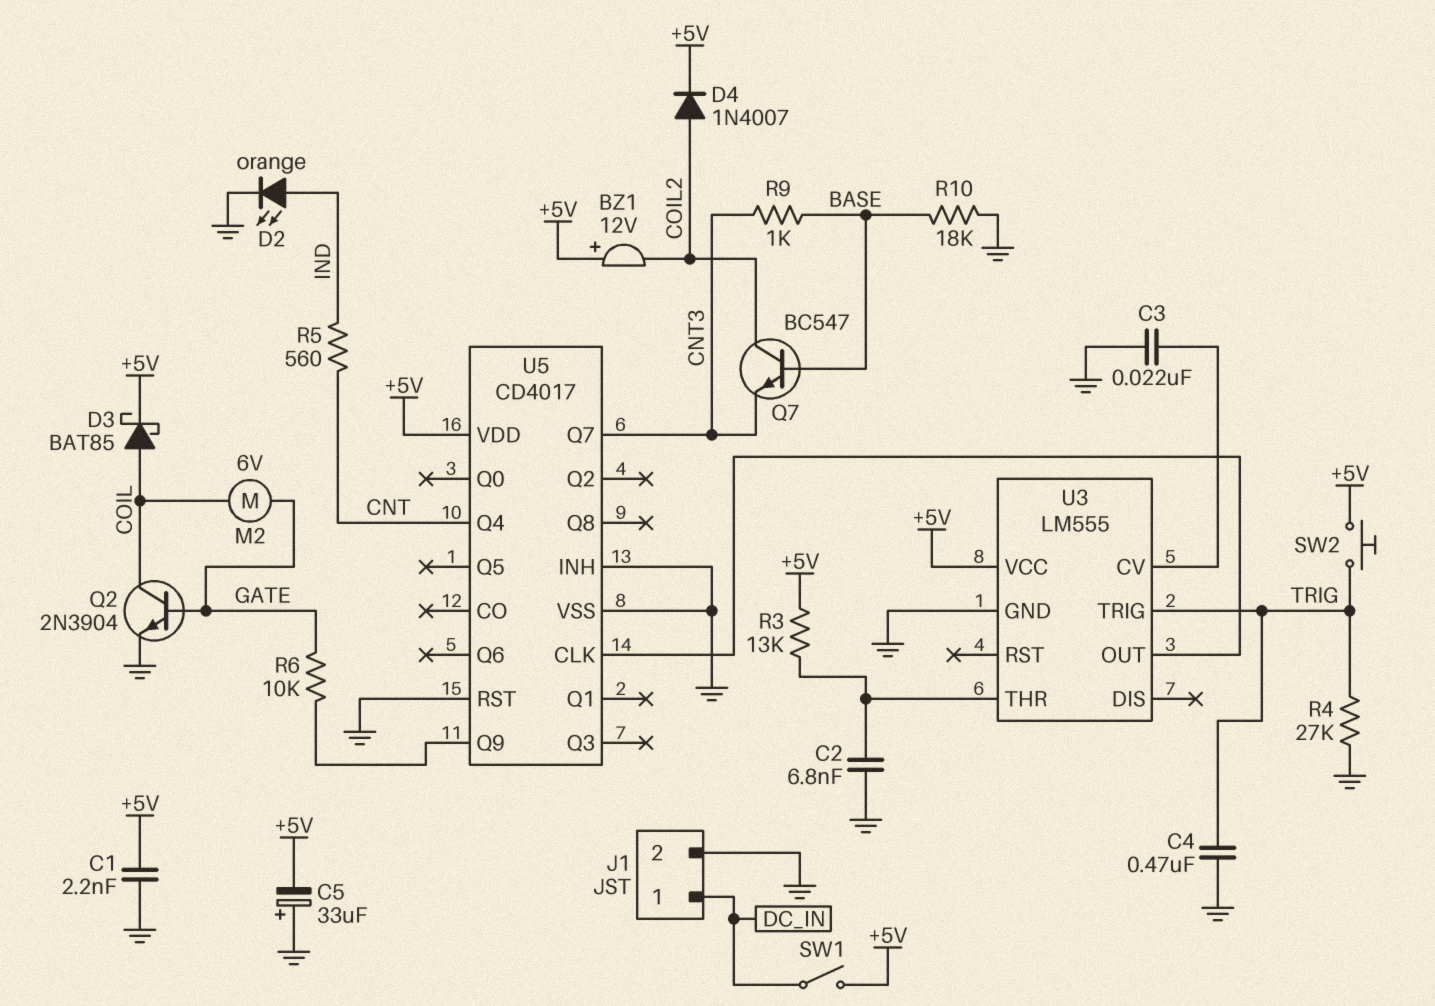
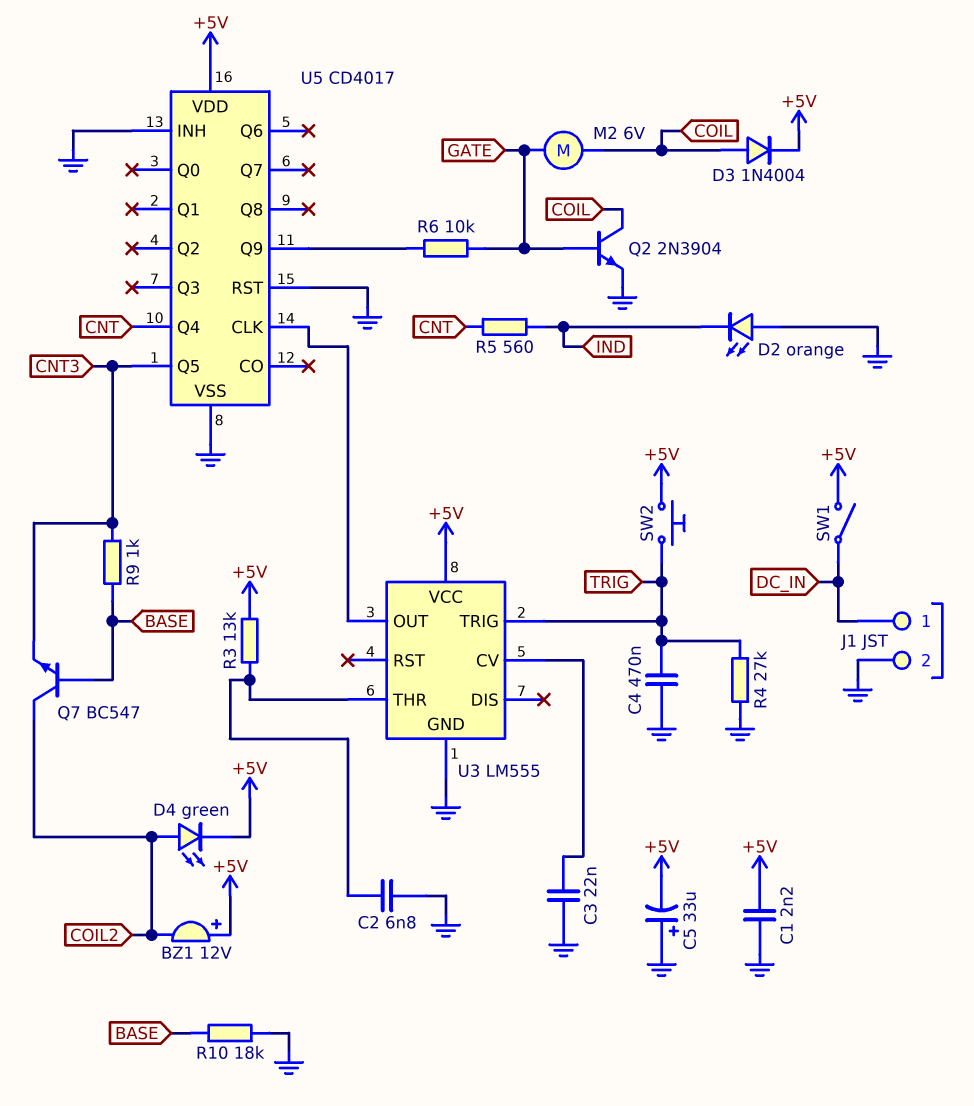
D2: LED orange (A IND, K GND) -> LED orange (A GND, K IND)
D3: schottky BAT85 (A COIL, K +5V) -> diode 1N4004 (A COIL, K +5V)
D4: diode 1N4007 (A COIL2, K +5V) -> LED green (A COIL2, K +5V)
U5 pin Q5: none -> CNT3
U5 pin Q7: CNT3 -> none

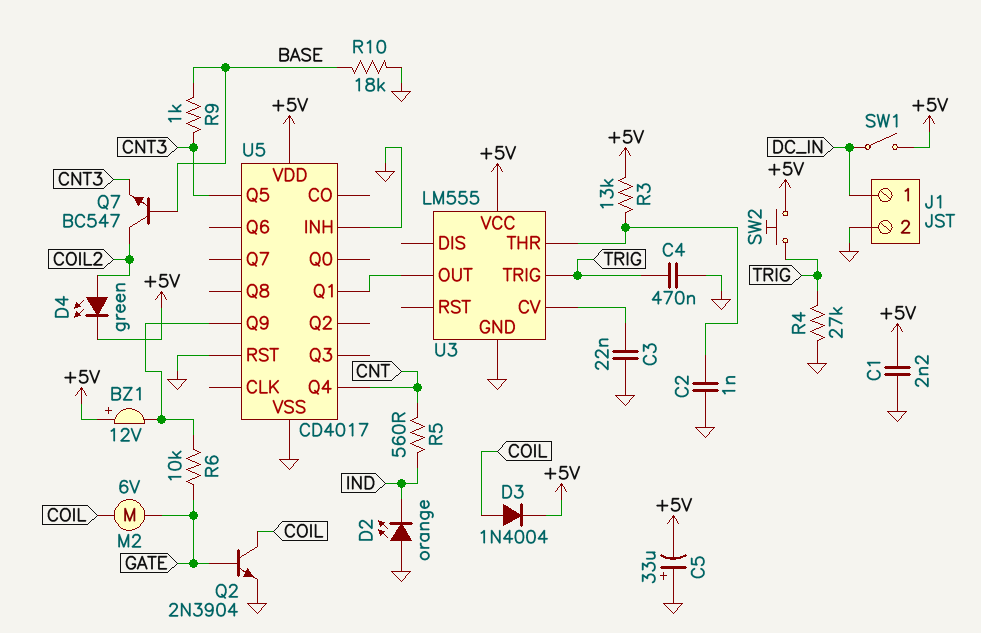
BZ1: buzzer 12V (plus +5V, minus COIL2) -> buzzer 12V (plus +5V, minus U5/Q9)
C2: 6.8nF (GND, U3/THR) -> 1nF (GND, U3/THR)
U5 pin CLK: U3/OUT -> none
U5 pin Q1: none -> U3/OUT

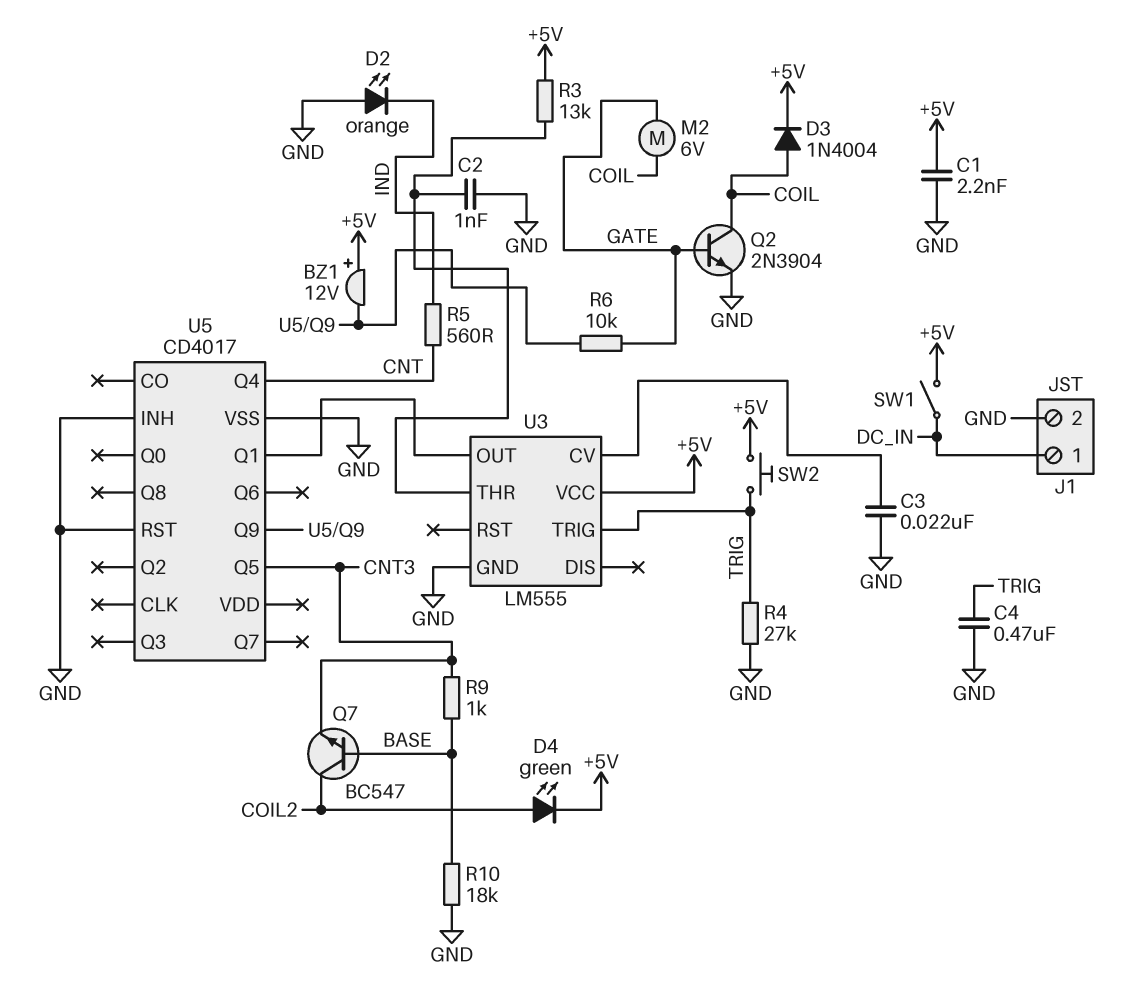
C5: 33uF (plus GND, minus +5V) -> none
U5 pin VDD: +5V -> none

